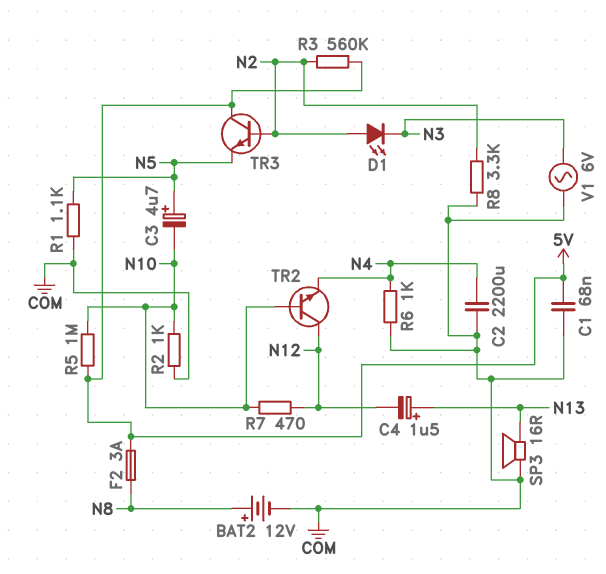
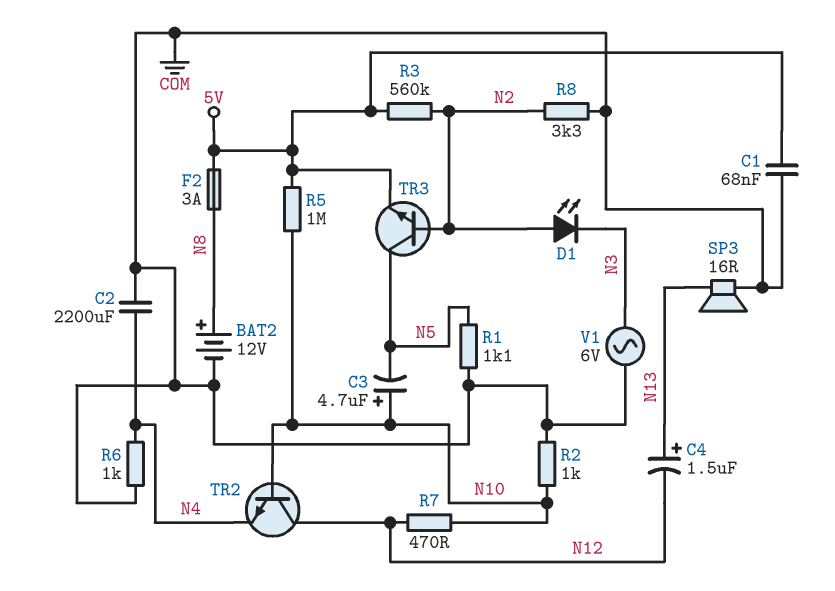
C3: 4.7uF (plus N5, minus N10) -> 4.7uF (plus N10, minus N5)
TR3: NPN (B N2, C 5V, E N5) -> NPN (B N2, C N5, E 5V)

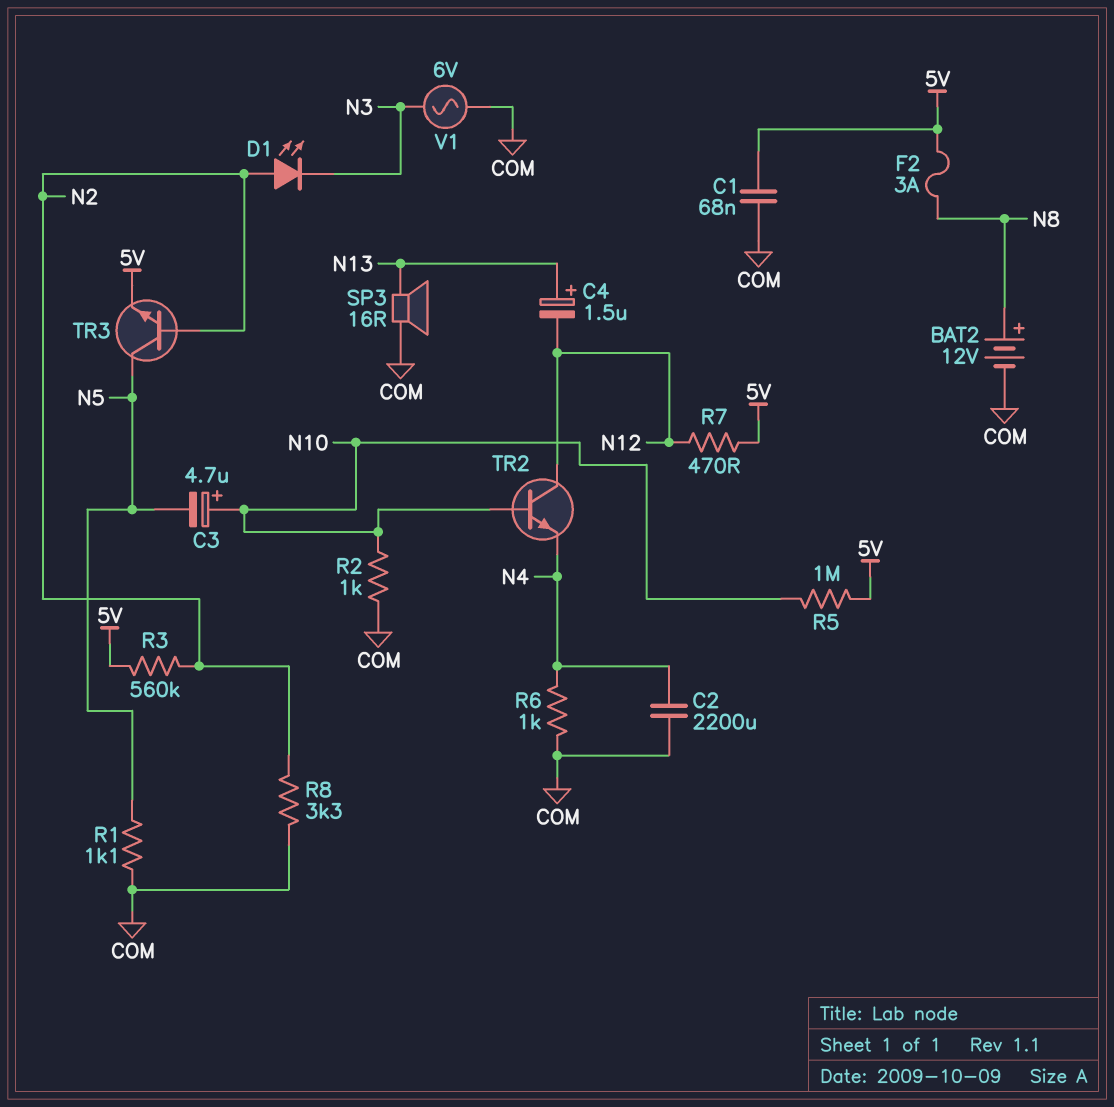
R7: 470 (N10, N12) -> 470 (5V, N12)

